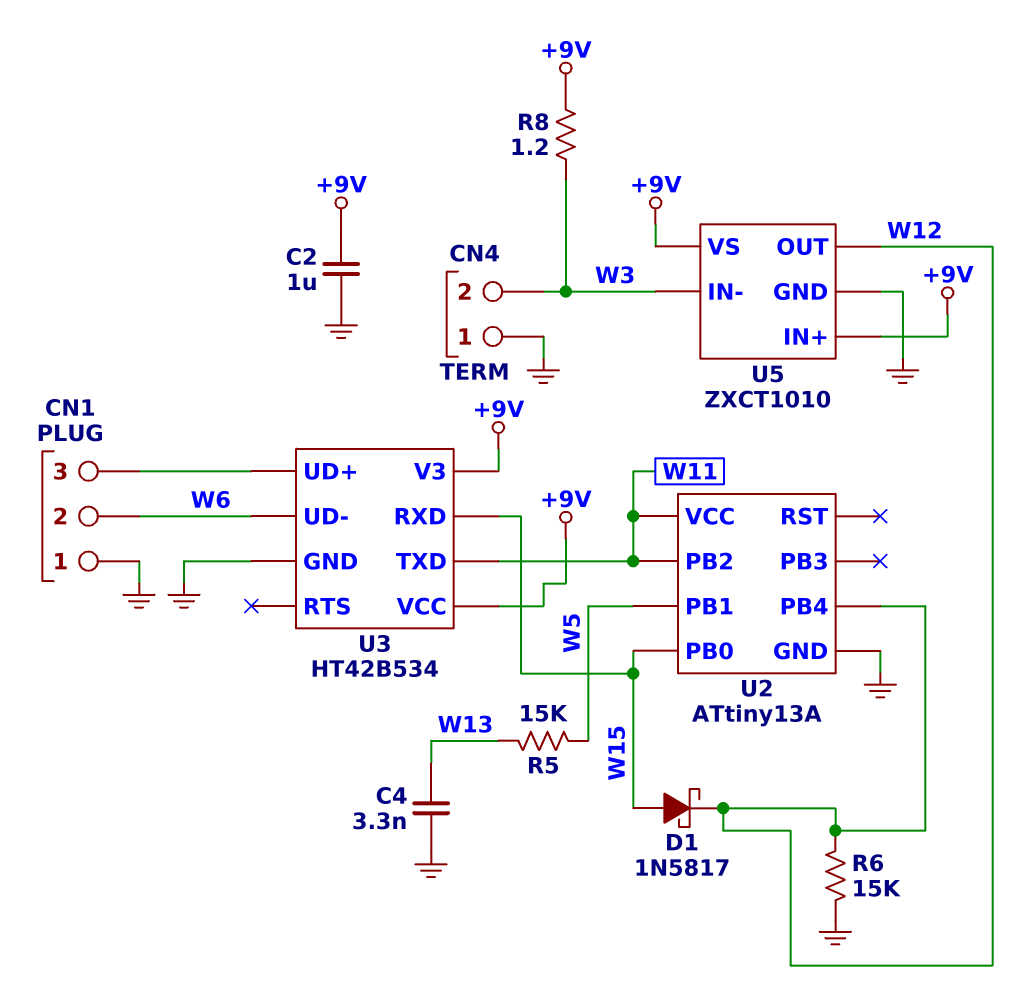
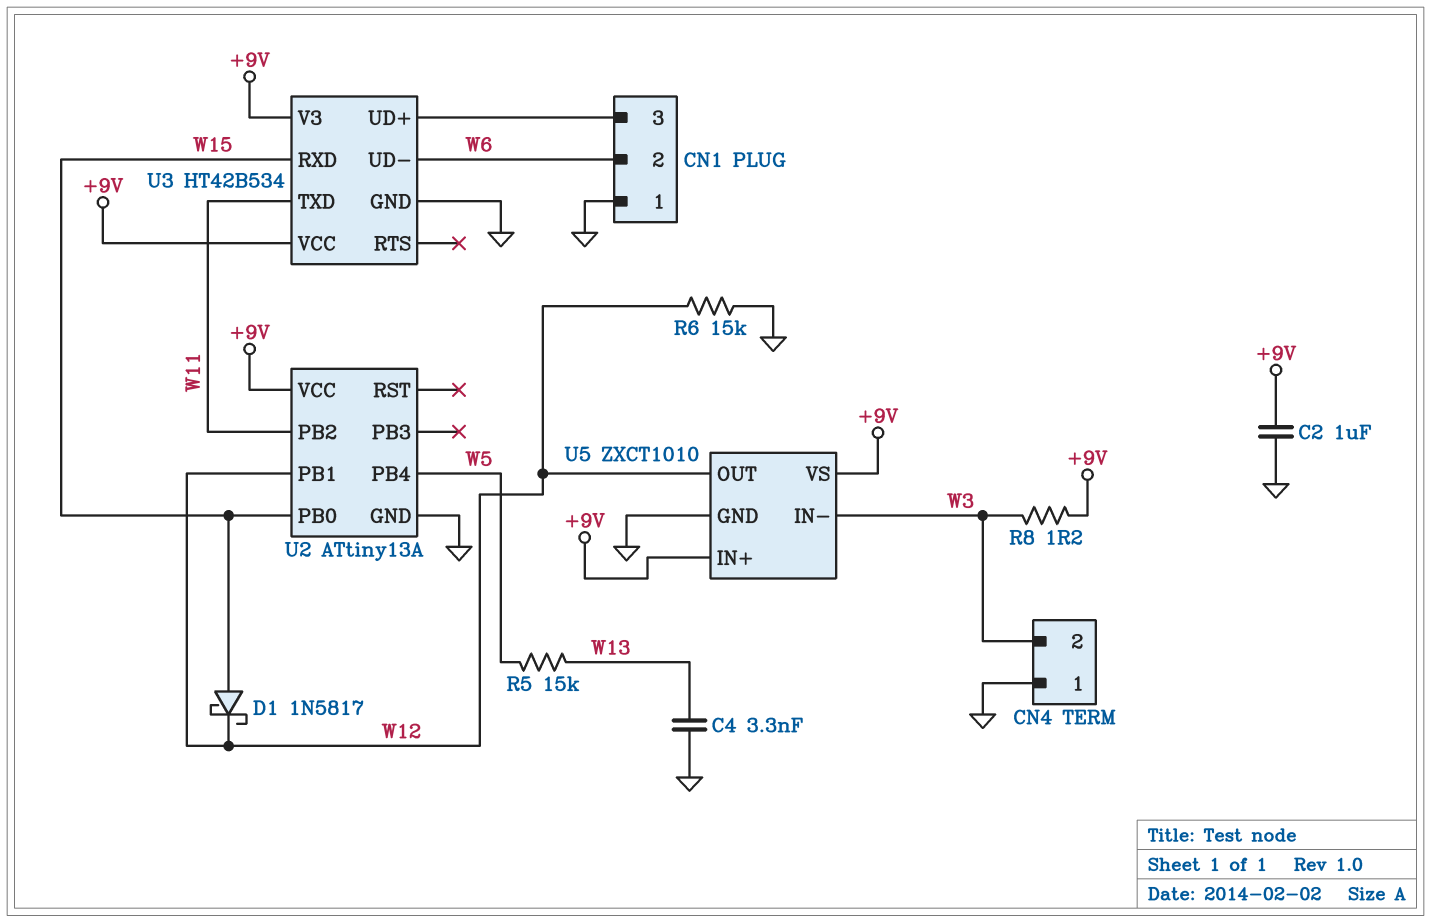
U2 pin PB1: W5 -> W12
U2 pin PB4: W12 -> W5
U2 pin VCC: W11 -> +9V

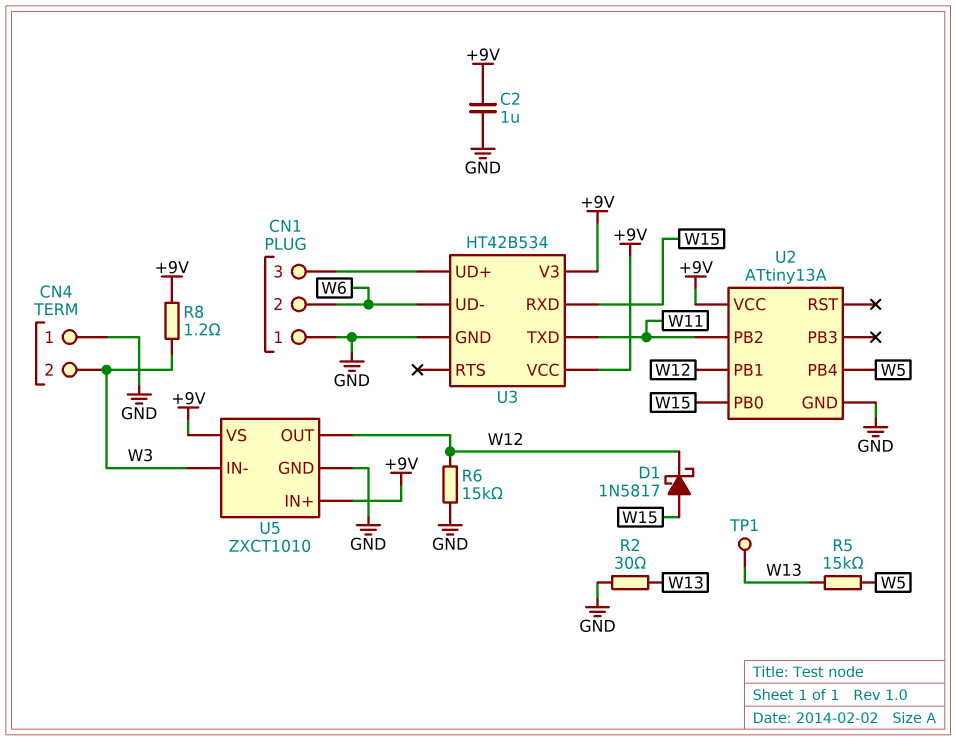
C4: 3.3nF (GND, W13) -> none
R2: none -> 30 (GND, W13)
TP1: none -> test point (W13)

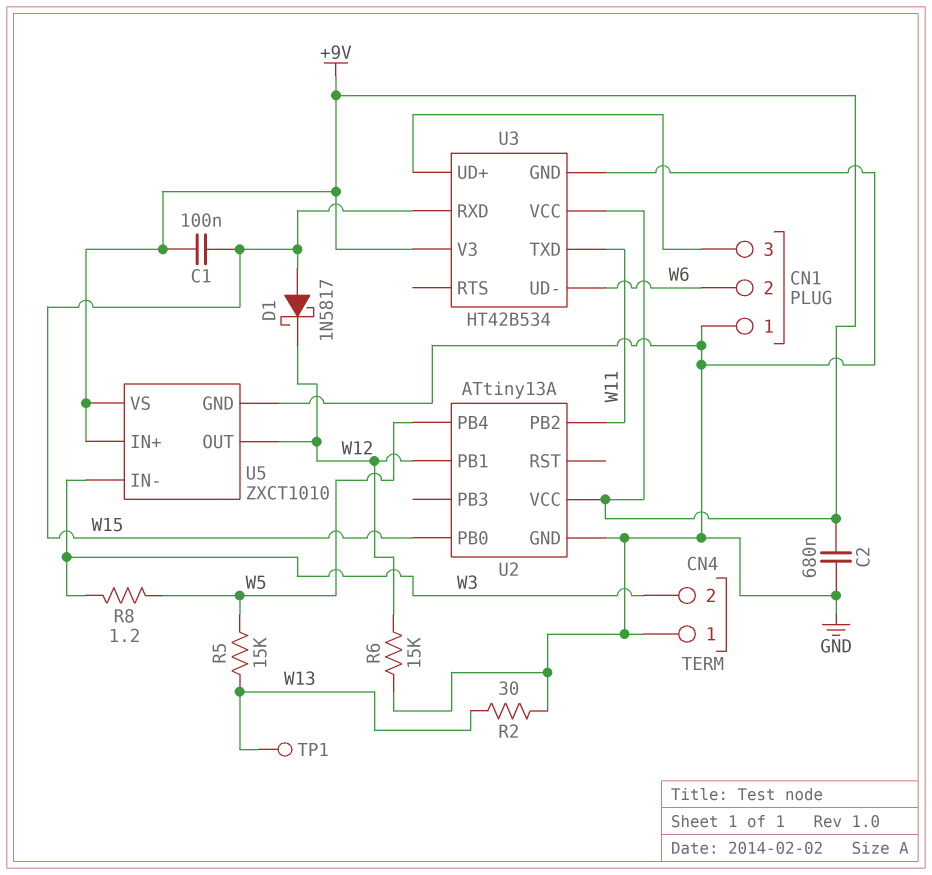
C1: none -> 100nF (+9V, W15)
C2: 1uF (+9V, GND) -> 680nF (+9V, GND)
R8: 1.2 (+9V, W3) -> 1.2 (W3, W5)

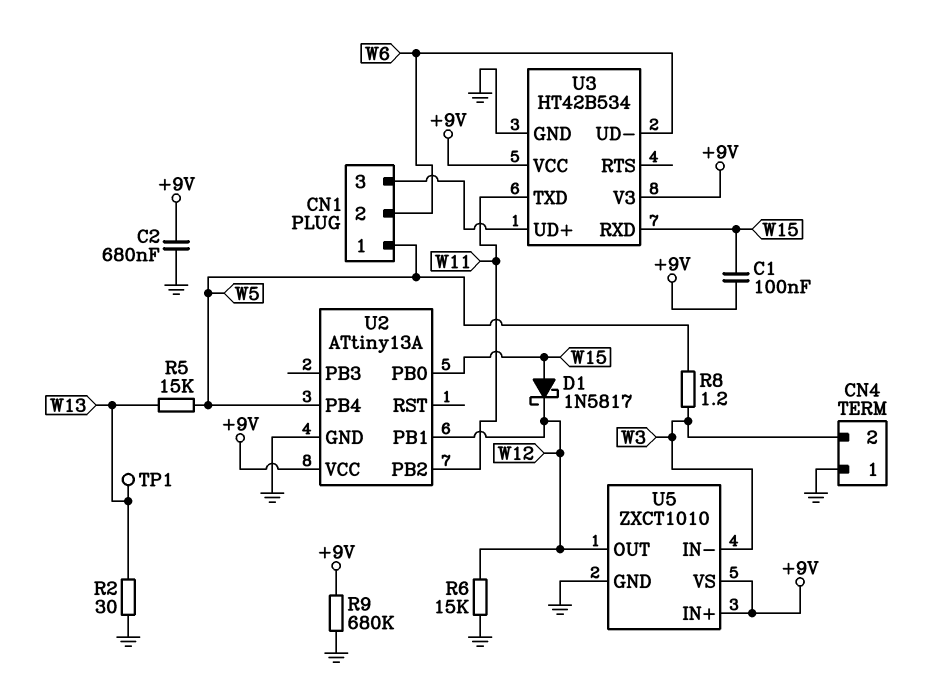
CN1 pin 1: GND -> W5
R9: none -> 680k (+9V, GND)

